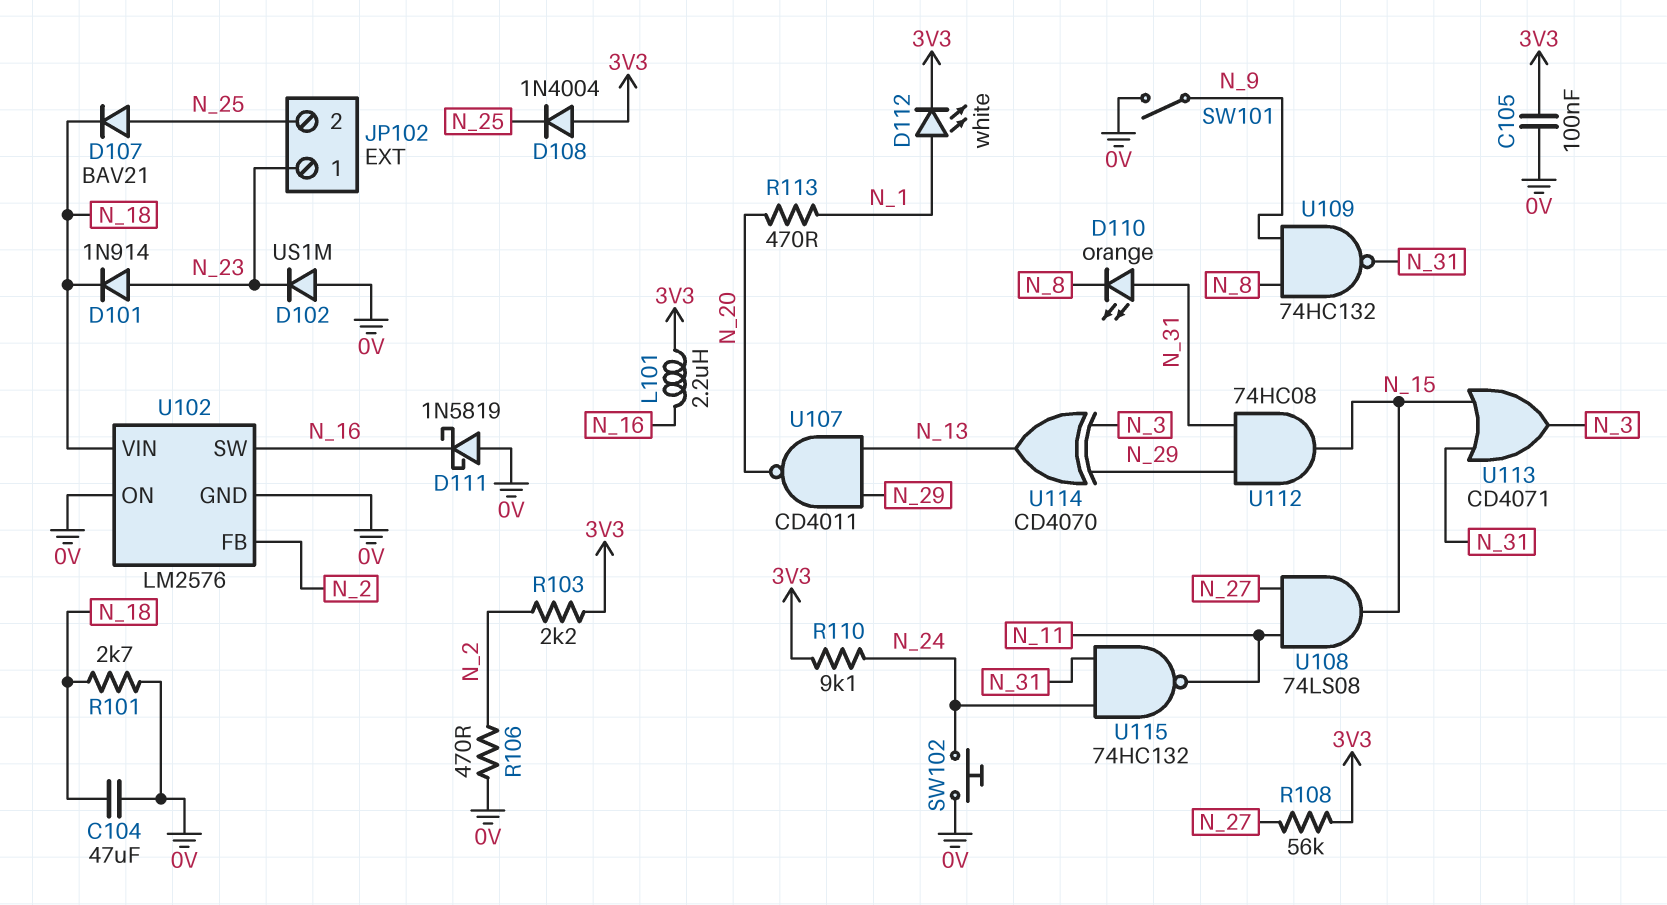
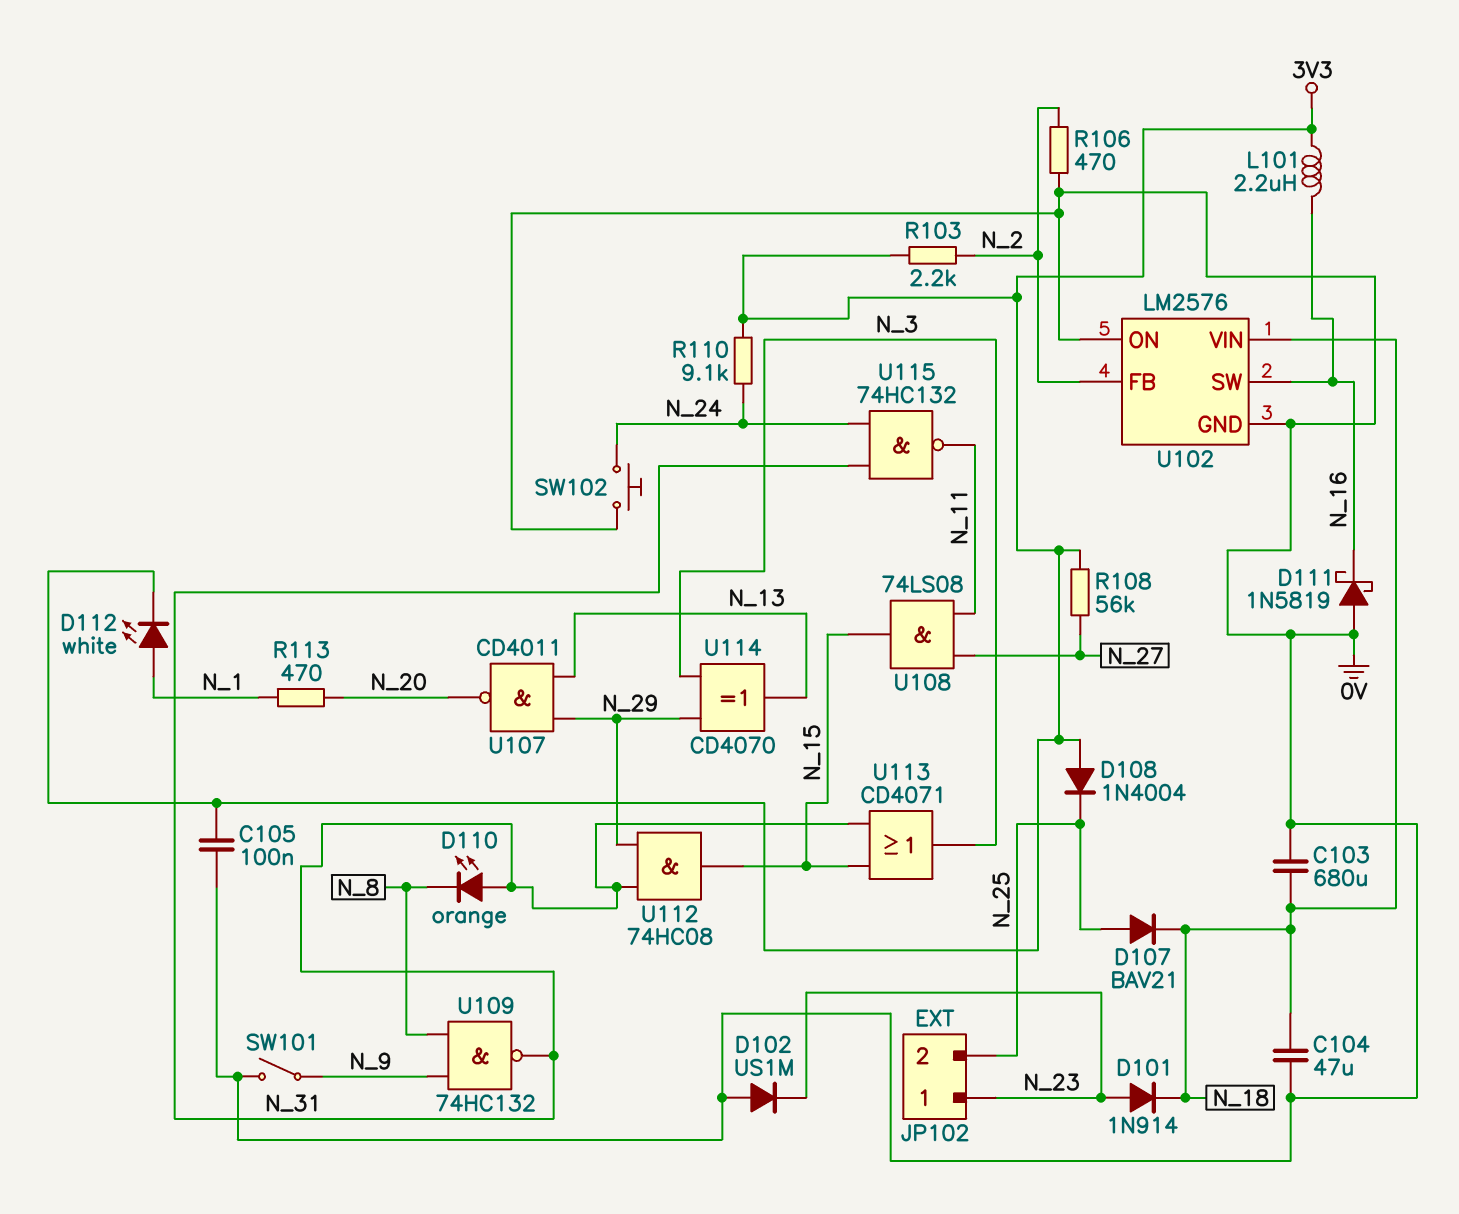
C103: none -> 680uF (0V, N_18)
R101: 2.7k (0V, N_18) -> none

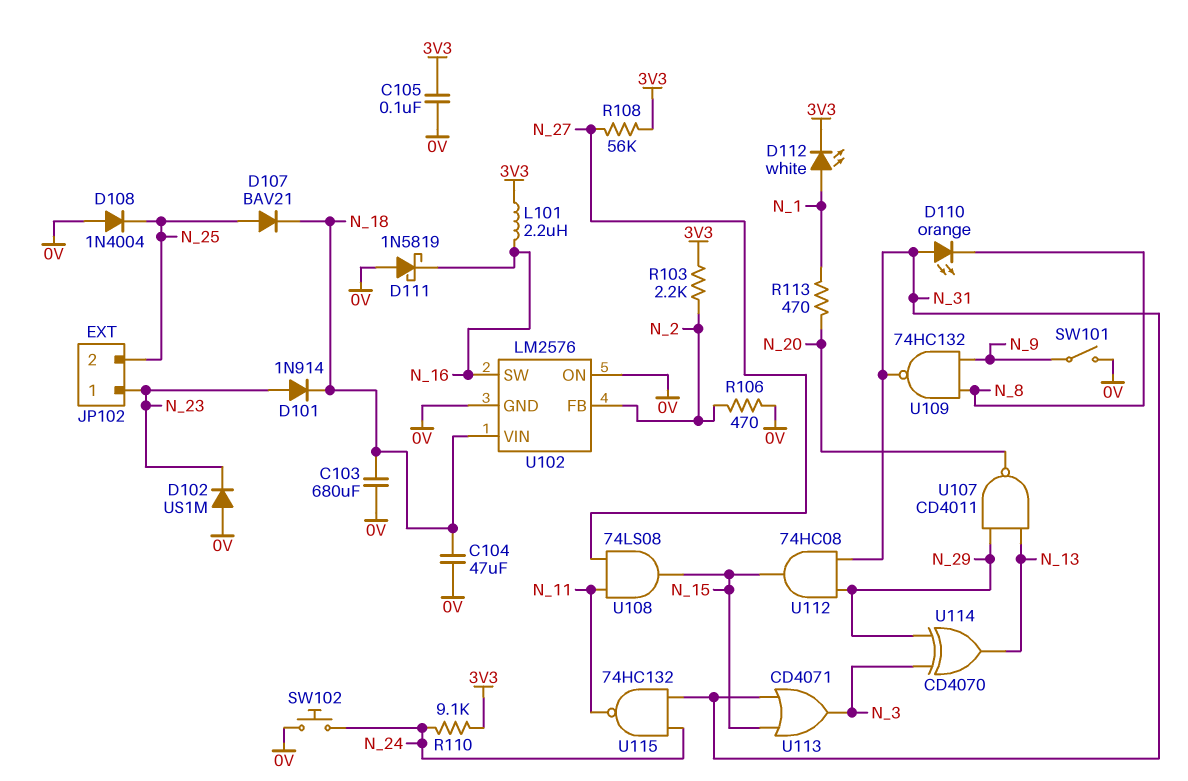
D108: diode 1N4004 (A 3V3, K N_25) -> diode 1N4004 (A 0V, K N_25)

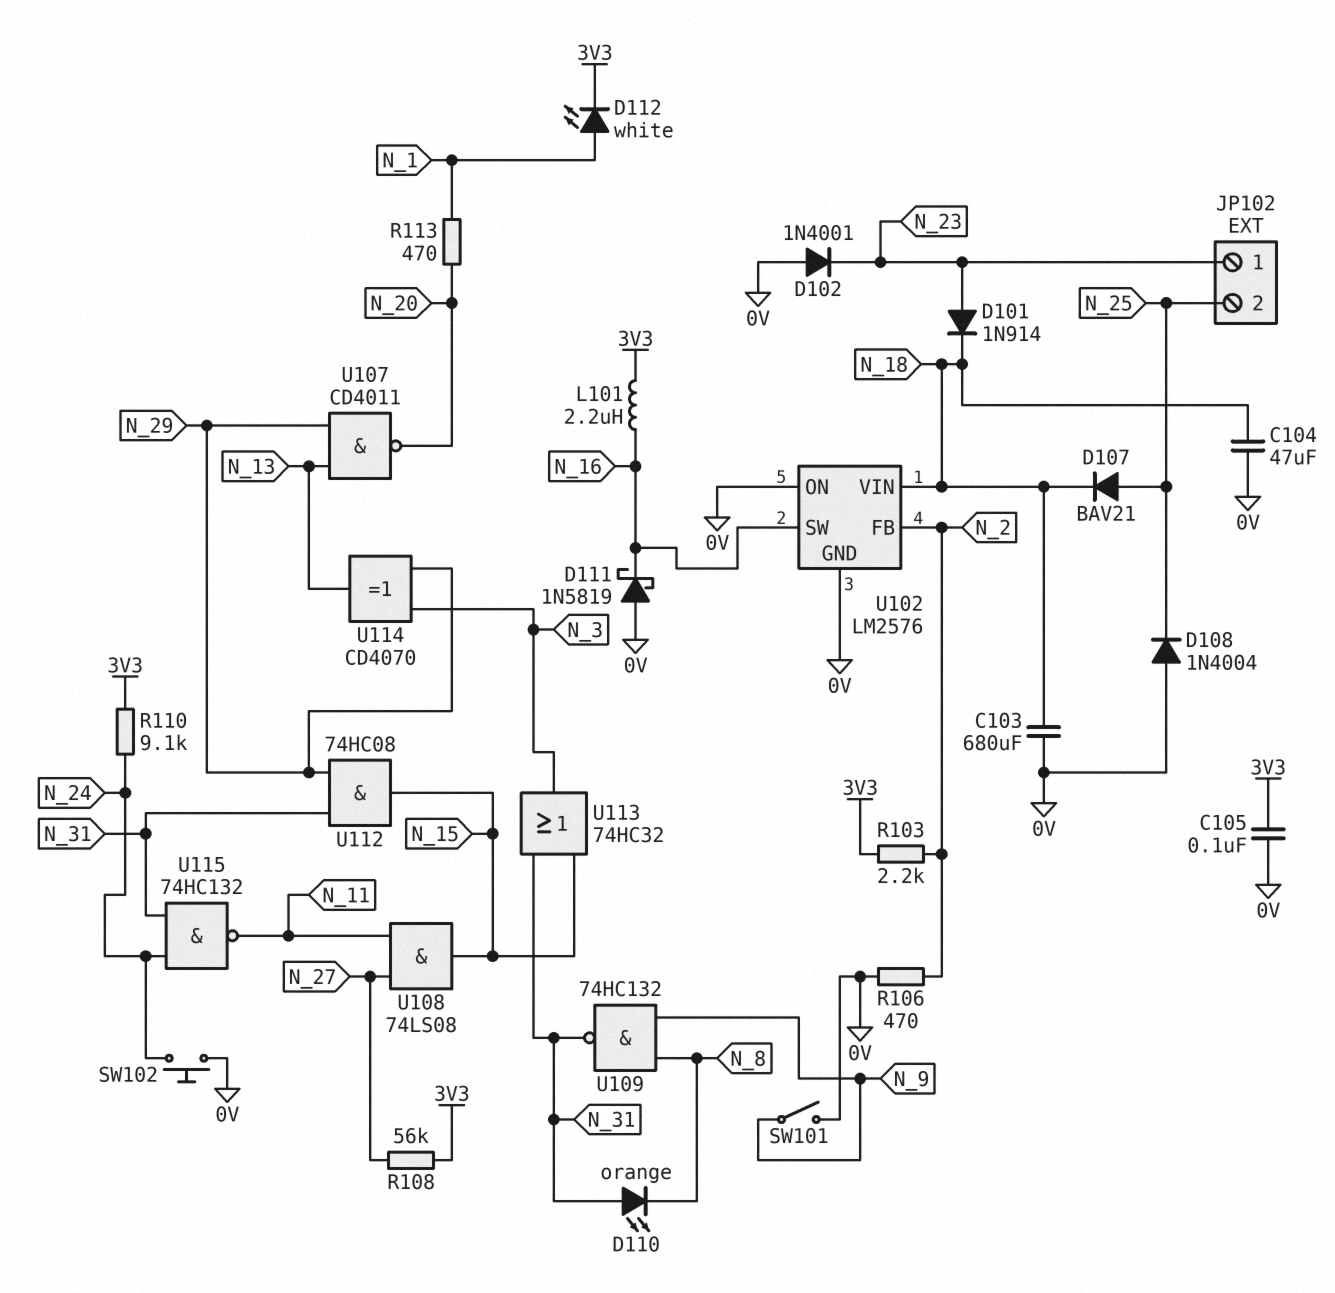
D102: diode US1M (A 0V, K N_23) -> diode 1N4001 (A 0V, K N_23)
U113: OR CD4071 (in N_15, in N_31, out N_3) -> OR 74HC32 (in N_15, in N_31, out N_3)

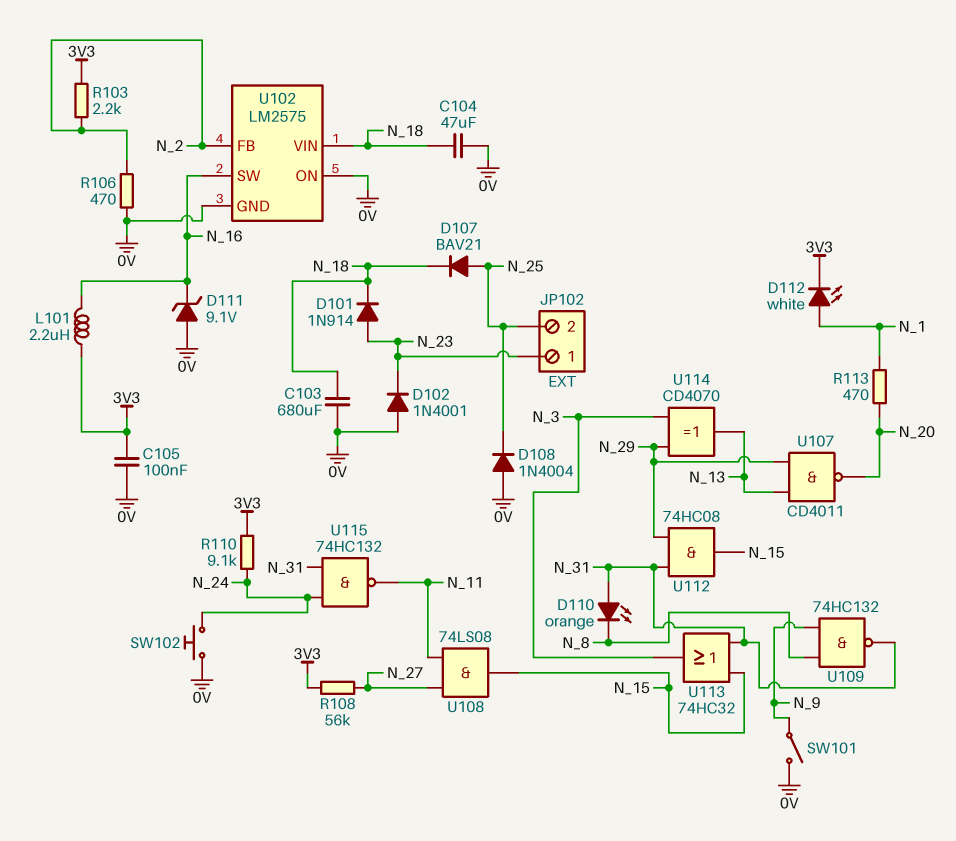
D111: schottky 1N5819 (A 0V, K N_16) -> zener 9.1V (A 0V, K N_16)
U102: LM2576 -> LM2575

